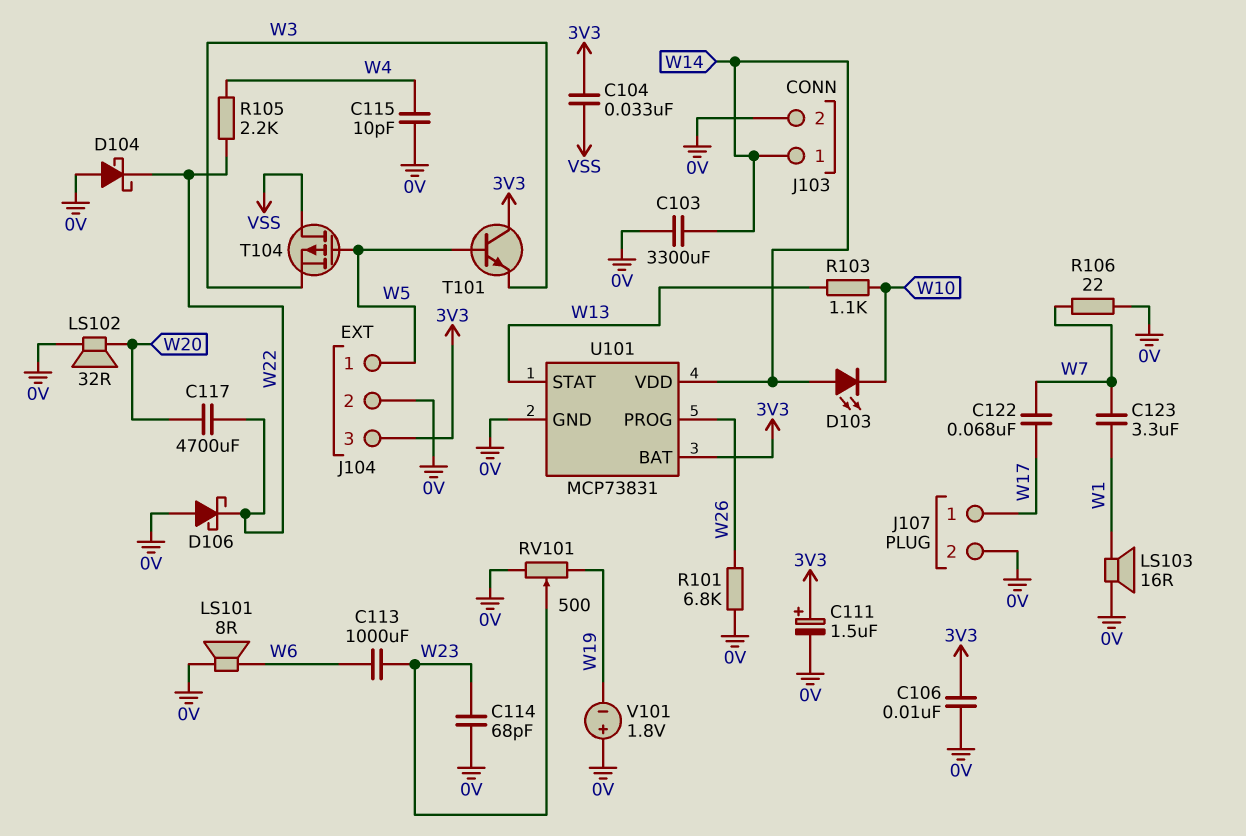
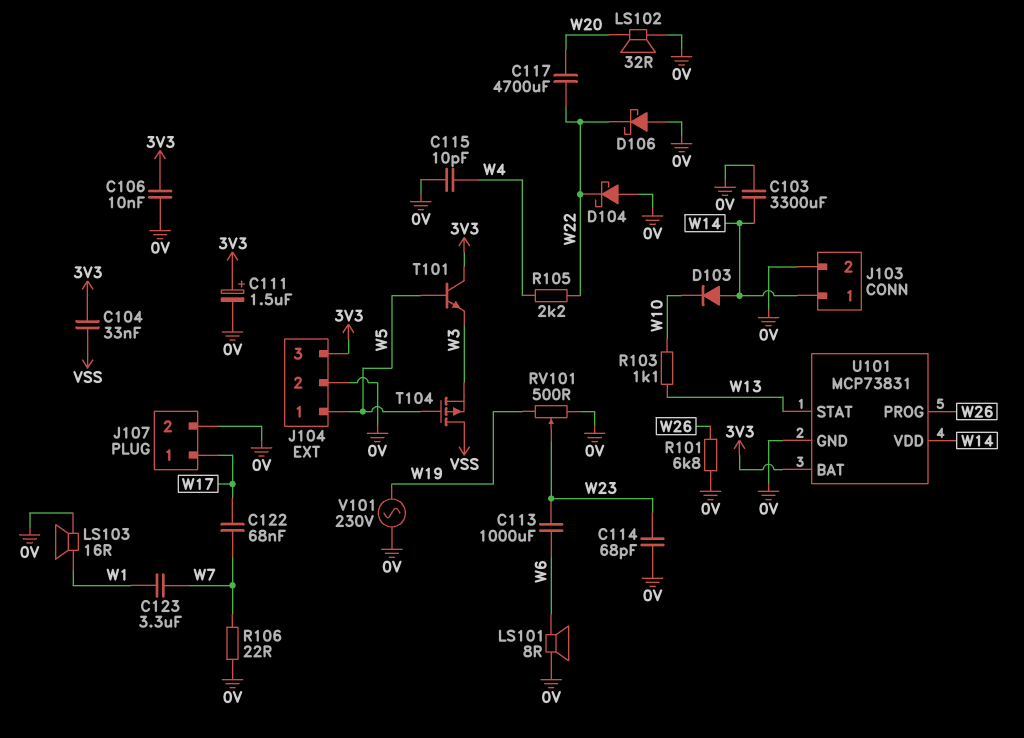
D103: LED (A W14, K W10) -> diode (A W14, K W10)
V101: 1.8V (plus 0V, minus W19) -> AC 230V (0V, W19)

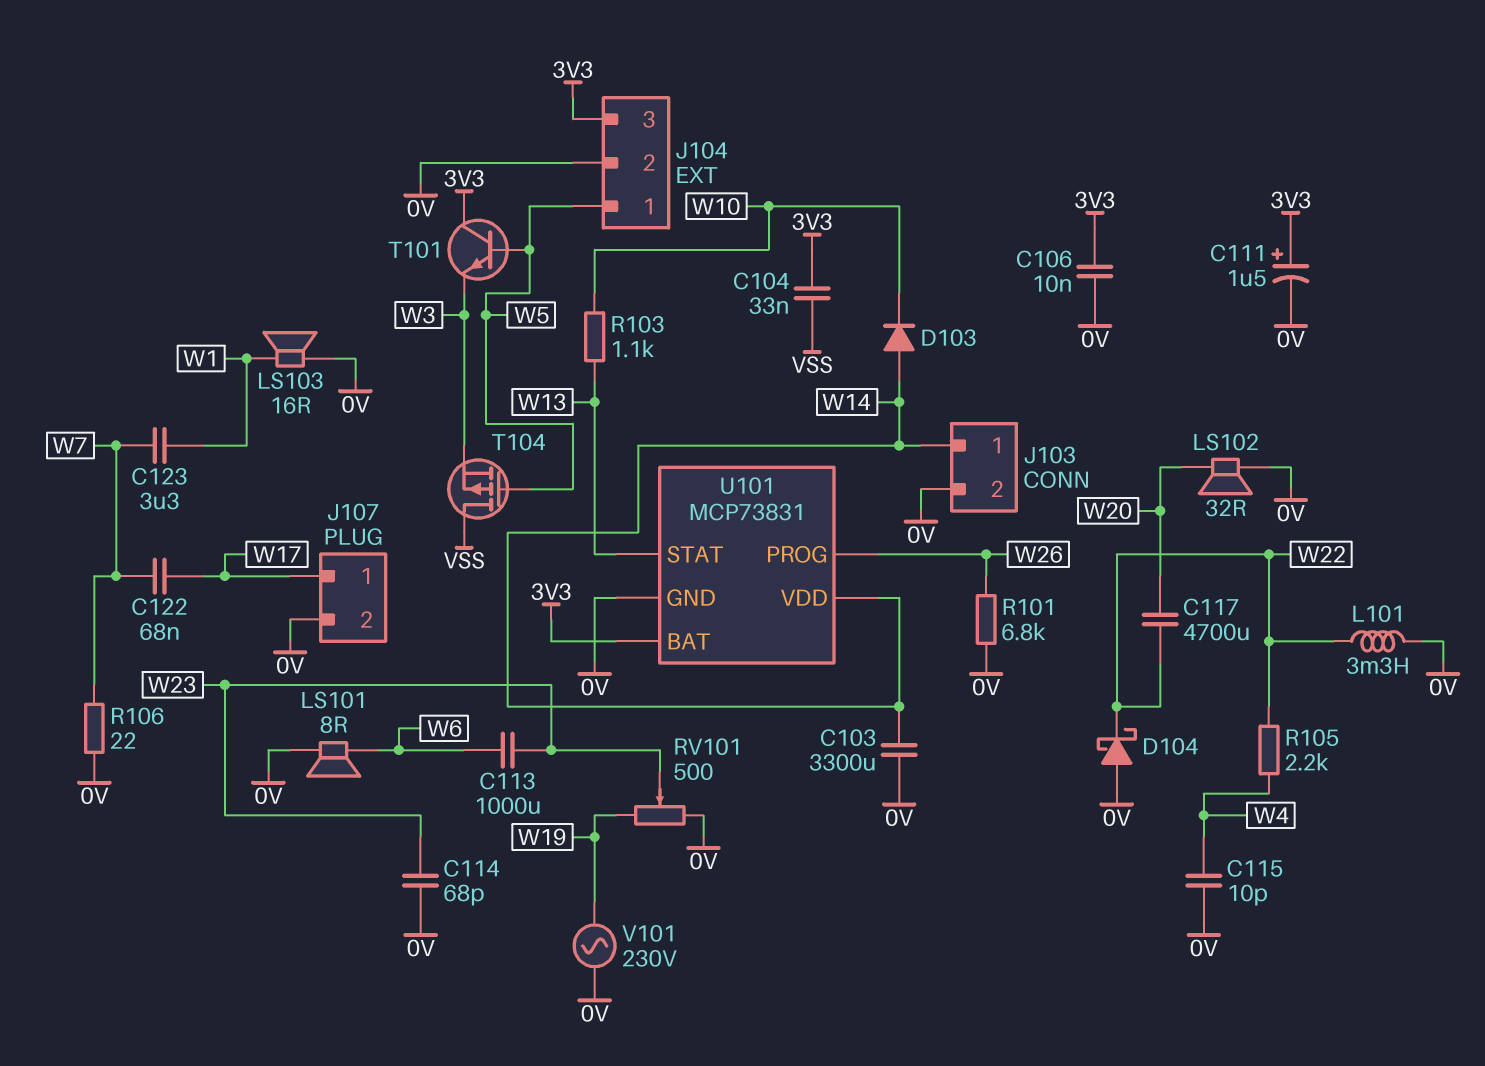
D106: schottky (A 0V, K W22) -> none
L101: none -> 3.3mH (0V, W22)

